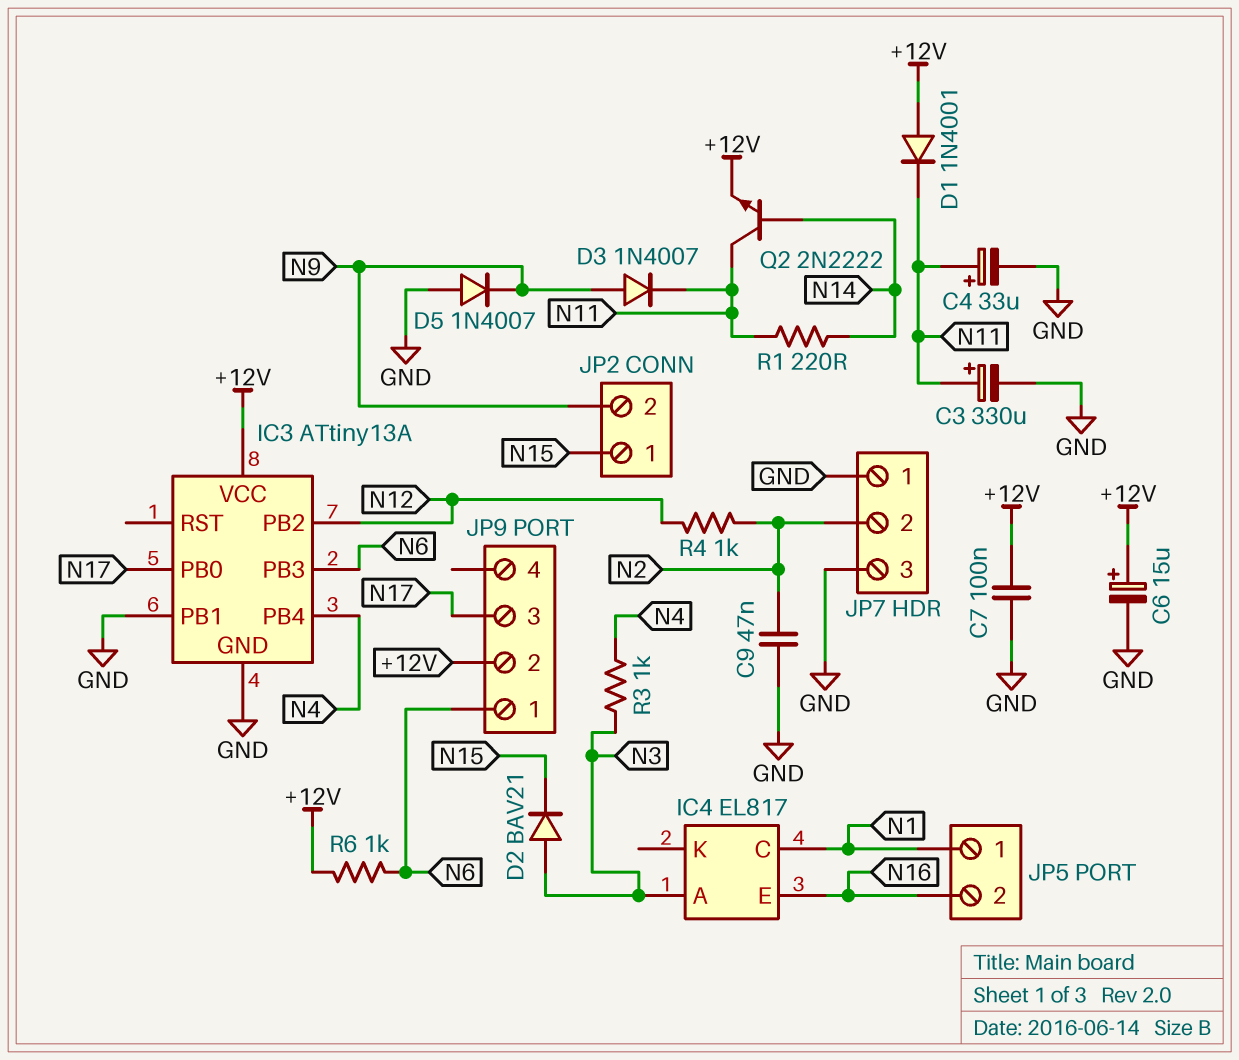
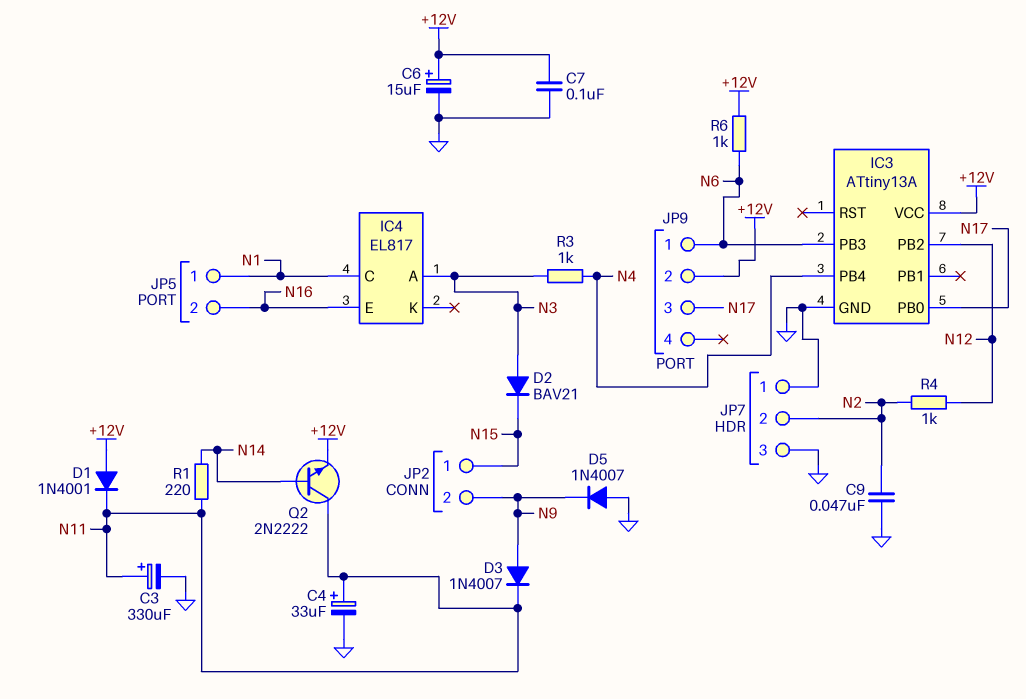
IC3 pin PB1: GND -> none

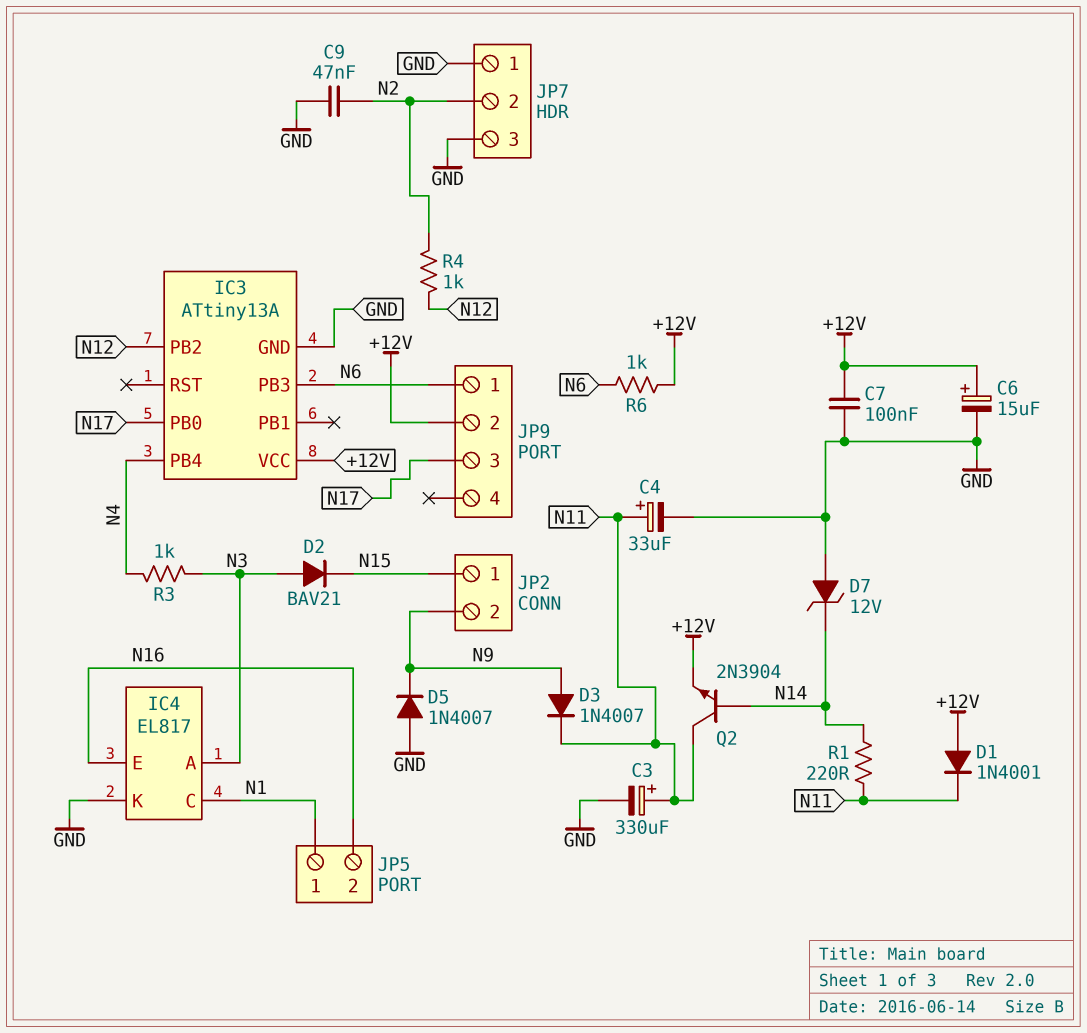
D7: none -> zener 12V (A GND, K N14)
IC4 pin K: none -> GND
Q2: NPN 2N2222 (B N14, C N11, E +12V) -> NPN 2N3904 (B N14, C N11, E +12V)

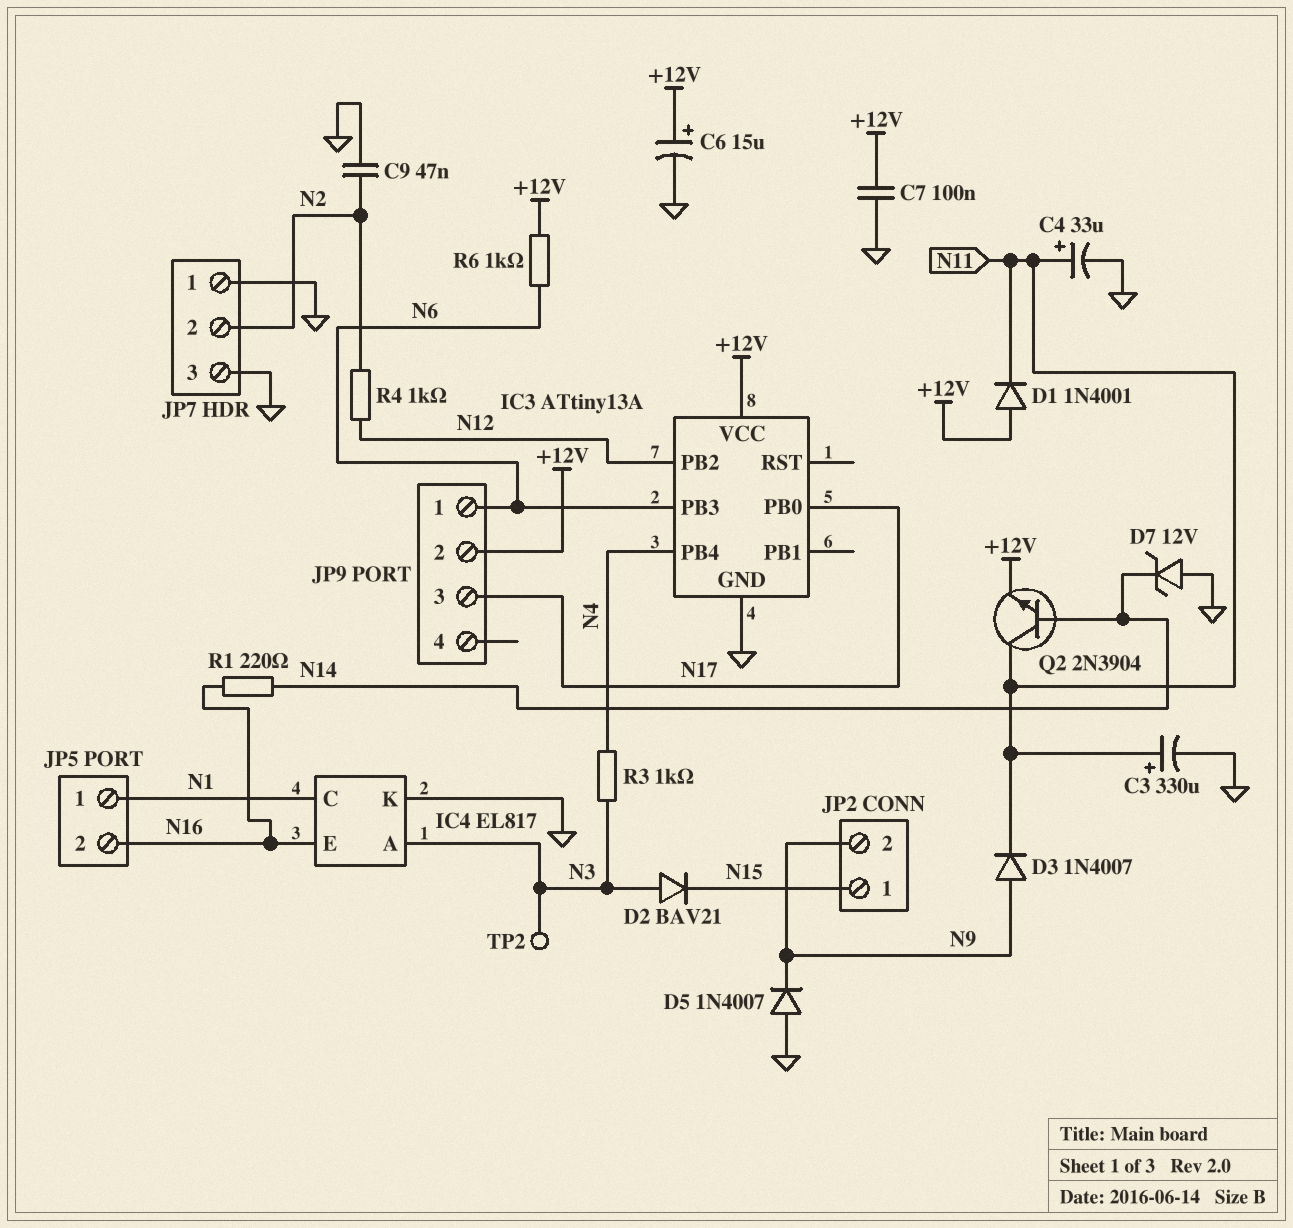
R1: 220 (N11, N14) -> 220 (N14, N16)
TP2: none -> test point (N3)

